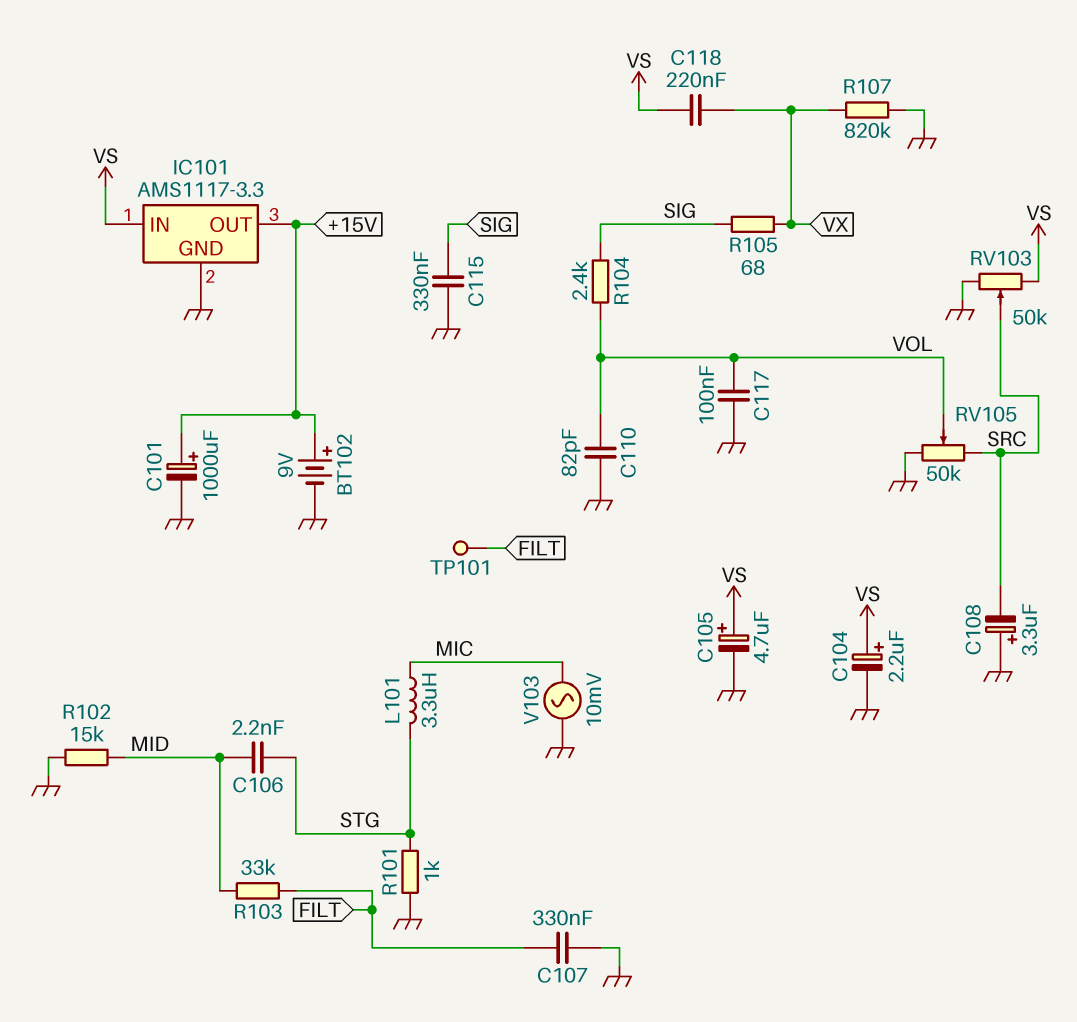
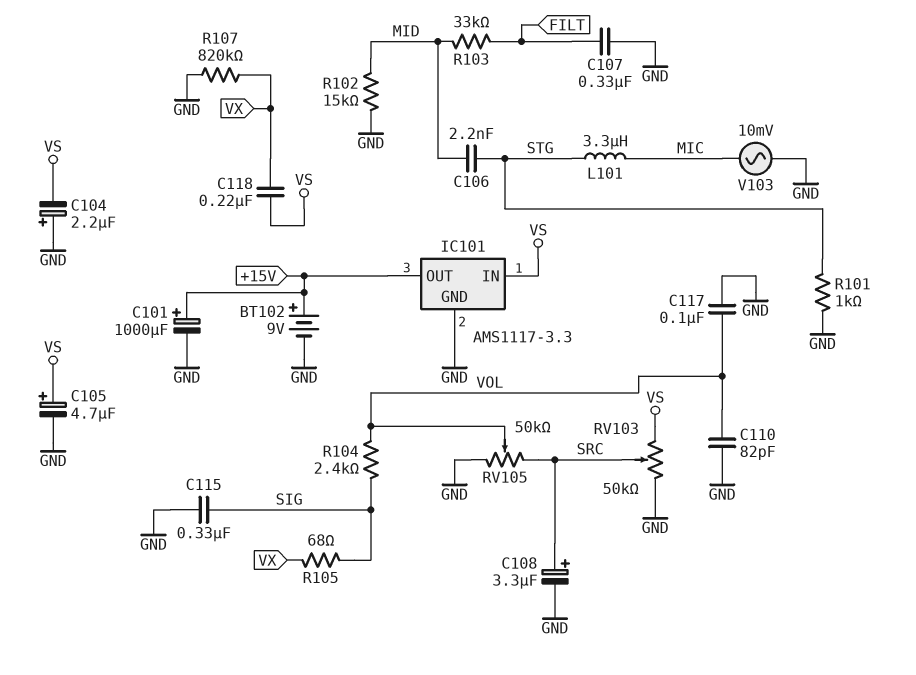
C104: 2.2uF (plus VS, minus GND) -> 2.2uF (plus GND, minus VS)
C108: 3.3uF (plus GND, minus SRC) -> 3.3uF (plus SRC, minus GND)
TP101: test point (FILT) -> none

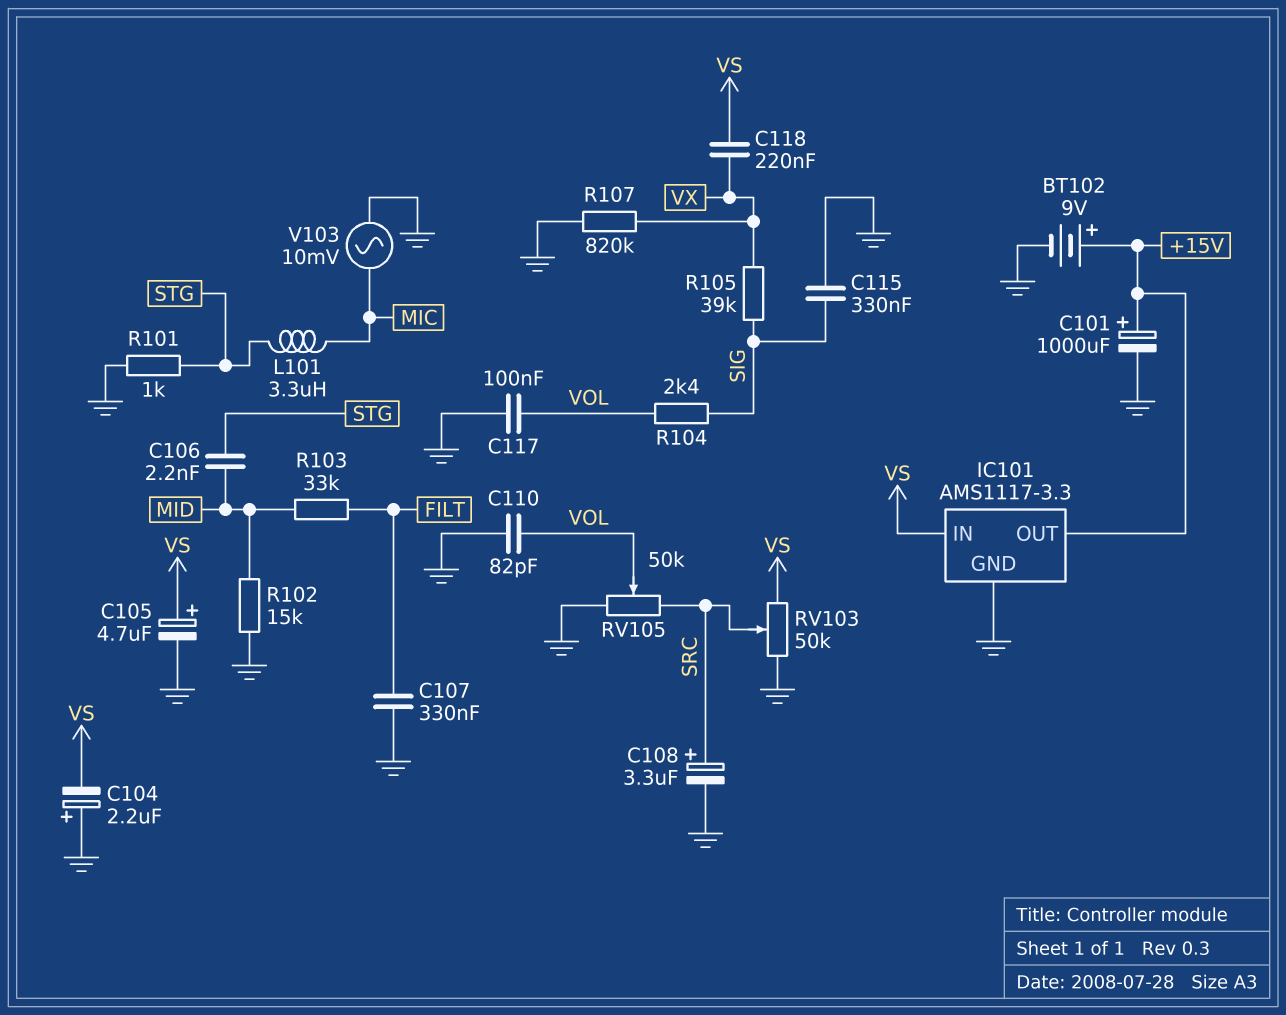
R105: 68 (SIG, VX) -> 39k (SIG, VX)

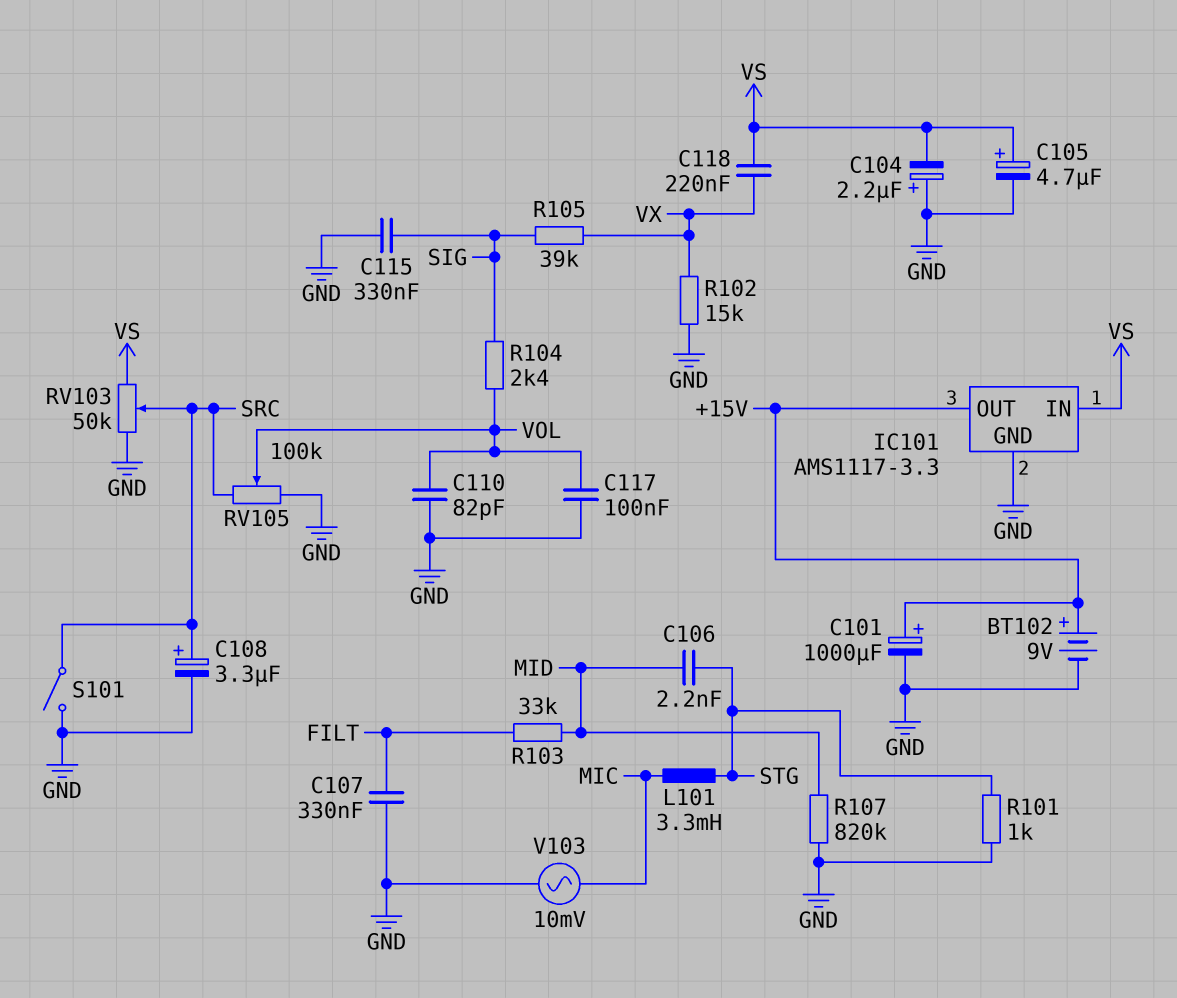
L101: 3.3uH (MIC, STG) -> 3.3mH (MIC, STG)
R102: 15k (GND, MID) -> 15k (GND, VX)
R107: 820k (GND, VX) -> 820k (GND, MID)
RV105: 50k (GND, SRC, wiper VOL) -> 100k (GND, SRC, wiper VOL)
S101: none -> switch (GND, SRC)

